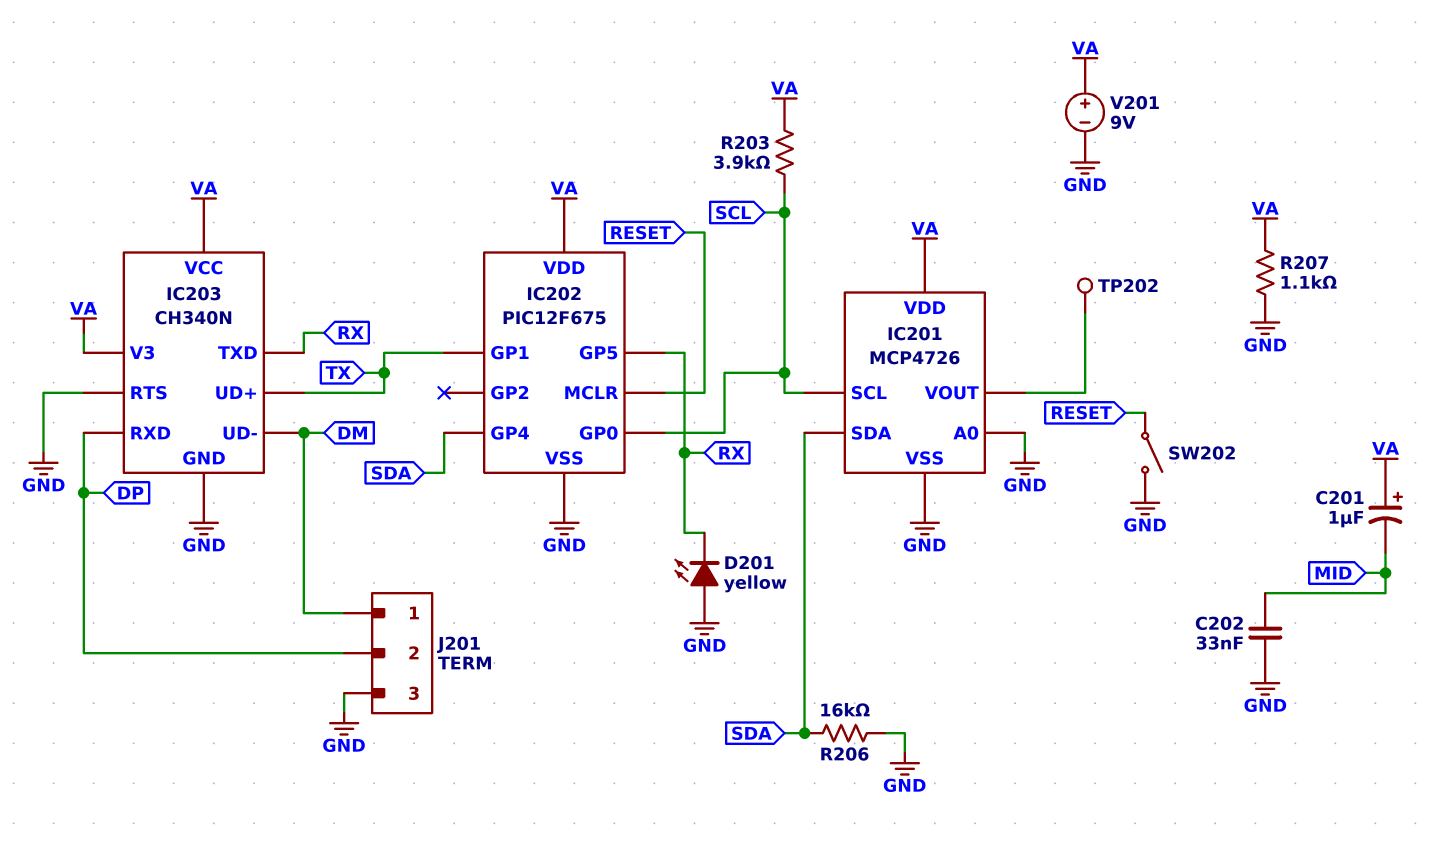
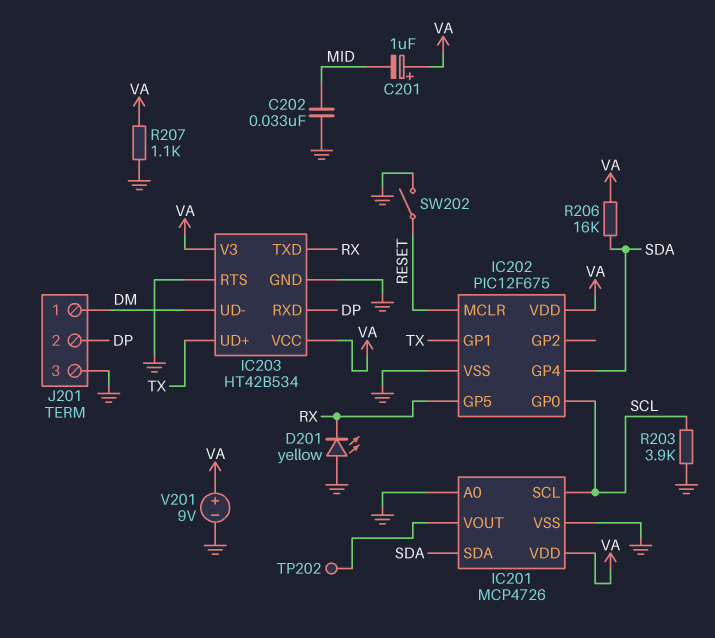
IC203: CH340N -> HT42B534
R203: 3.9k (SCL, VA) -> 3.9k (GND, SCL)
R206: 16k (GND, SDA) -> 16k (SDA, VA)

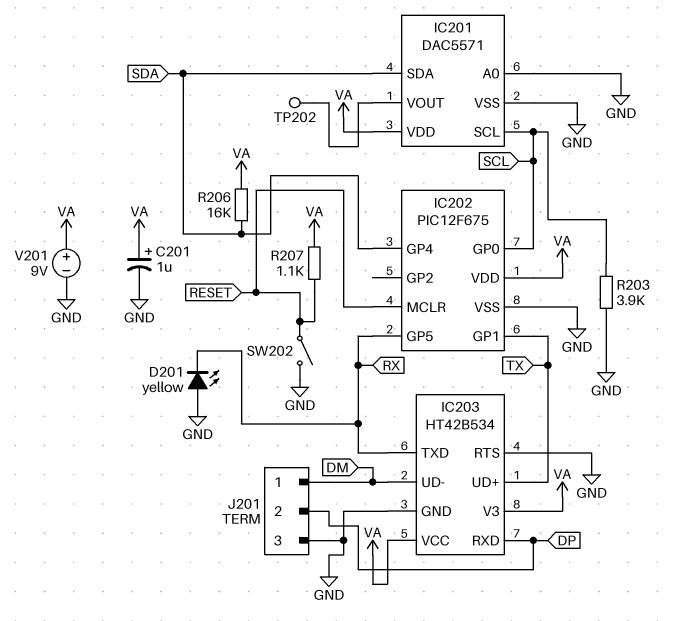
C201: 1uF (plus VA, minus MID) -> 1uF (plus VA, minus GND)
C202: 33nF (GND, MID) -> none
IC201: MCP4726 -> DAC5571
R207: 1.1k (GND, VA) -> 1.1k (RESET, VA)

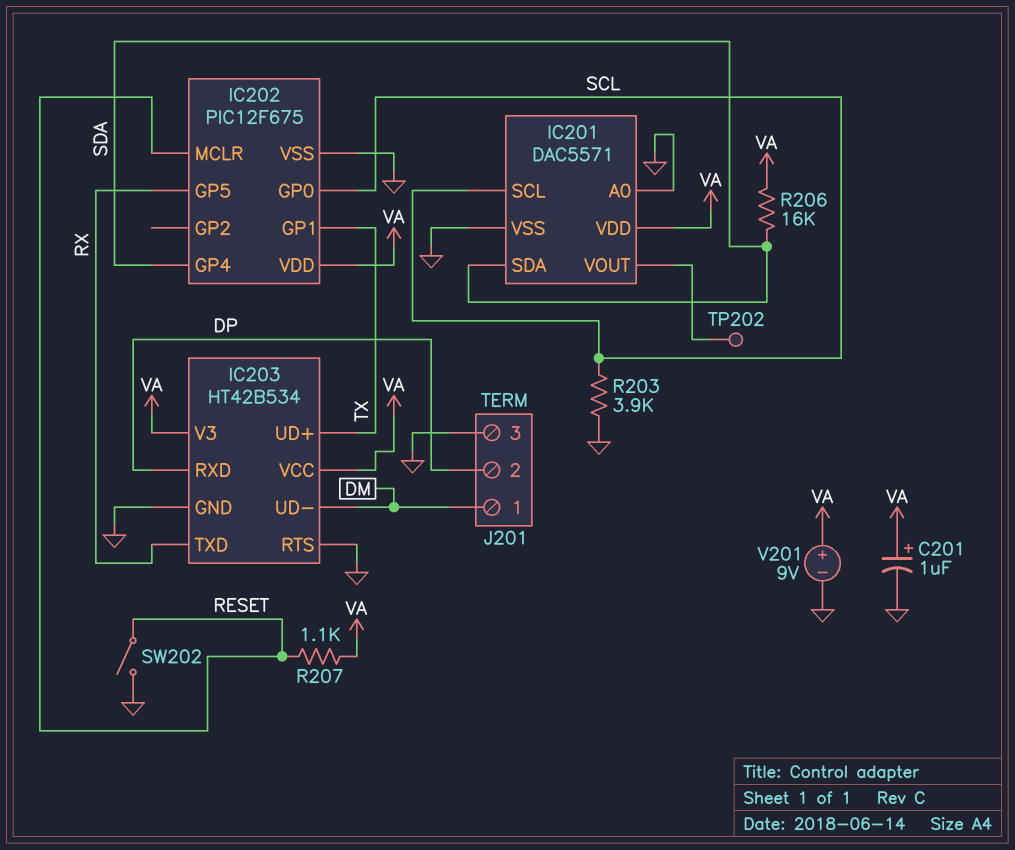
D201: LED yellow (A GND, K RX) -> none

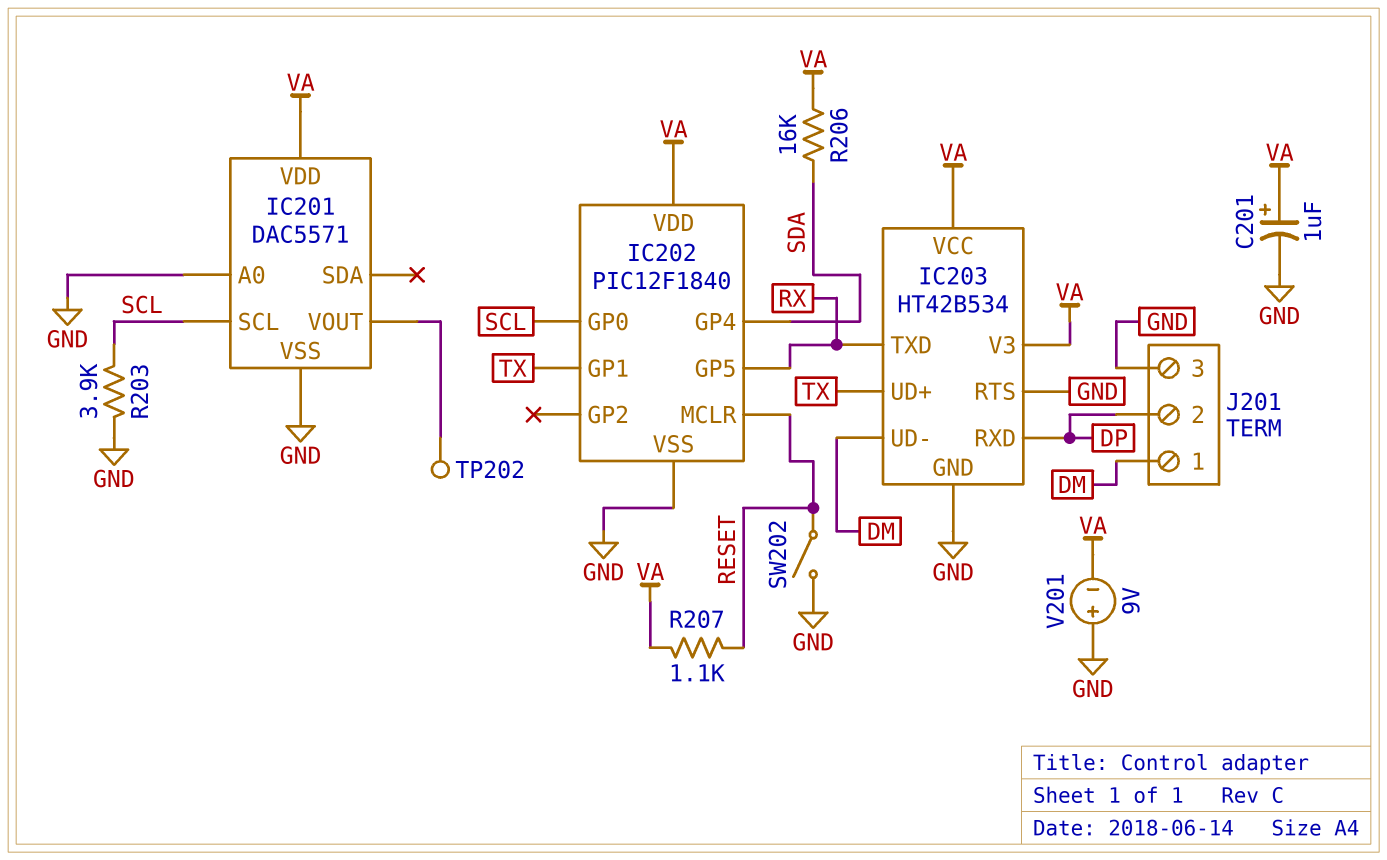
IC201 pin SDA: SDA -> none
IC202: PIC12F675 -> PIC12F1840
V201: 9V (plus VA, minus GND) -> 9V (plus GND, minus VA)

